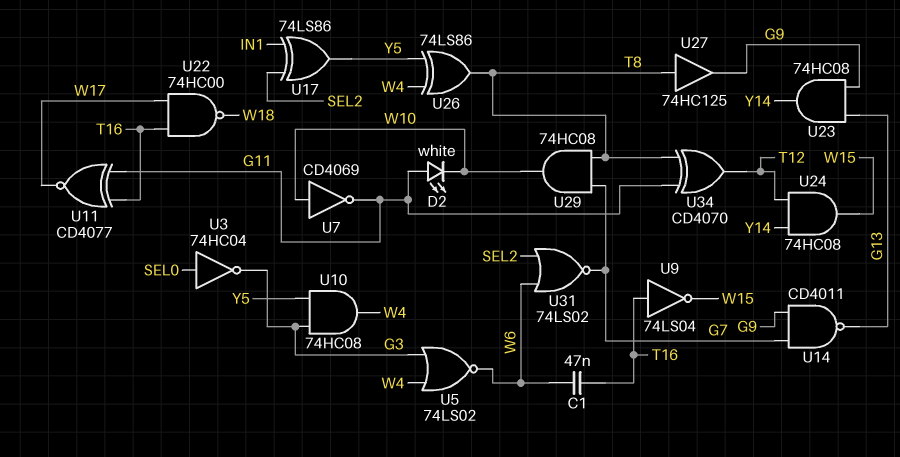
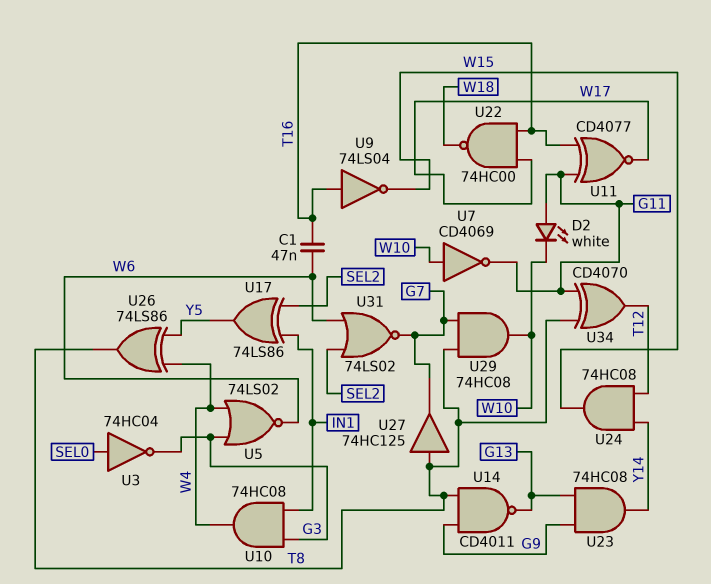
U10: AND 74HC08 (in G3, in Y5, out W4) -> AND 74HC08 (in G3, in IN1, out W4)
U14: NAND CD4011 (in G7, in G9, out G13) -> NAND CD4011 (in G9, in T8, out G13)
U27: buffer 74HC125 (in T8, out G9) -> buffer 74HC125 (in T8, out G7)

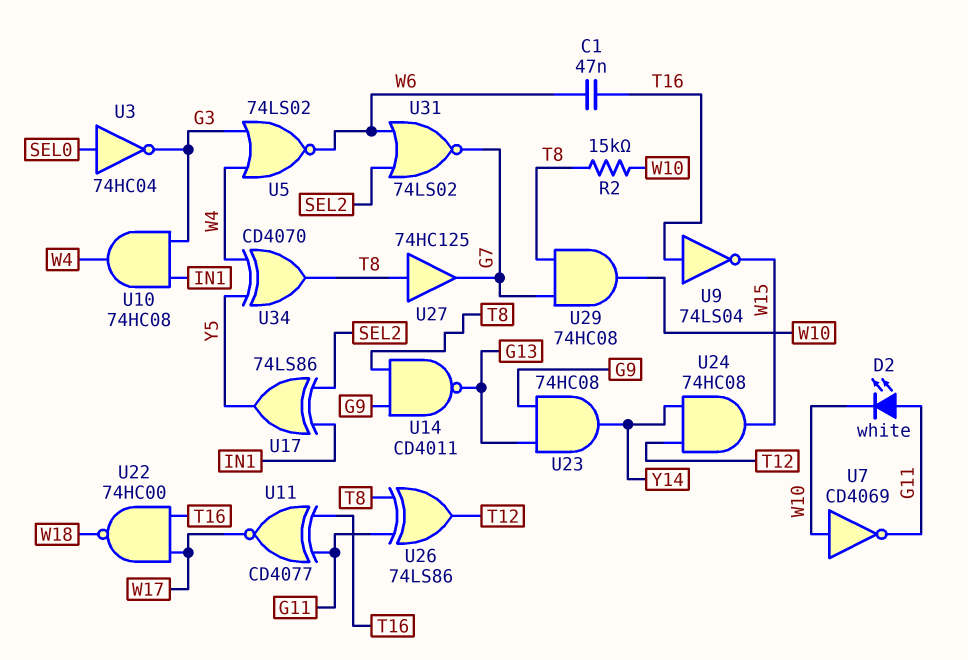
R2: none -> 15k (T8, W10)
U26: XOR 74LS86 (in W4, in Y5, out T8) -> XOR 74LS86 (in G11, in T8, out T12)
U34: XOR CD4070 (in G11, in T8, out T12) -> XOR CD4070 (in W4, in Y5, out T8)

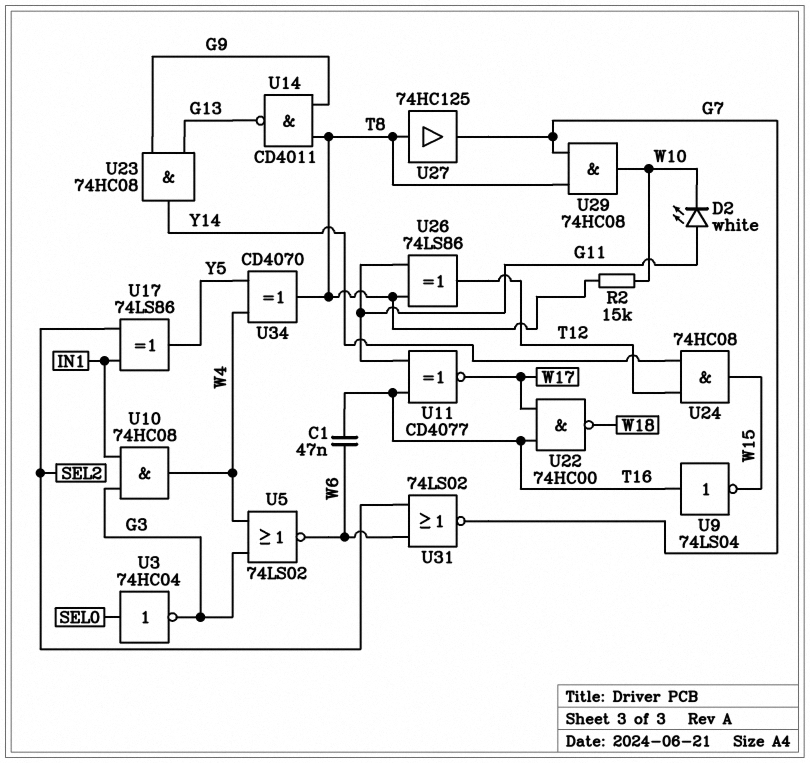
U7: NOT CD4069 (in W10, out G11) -> none

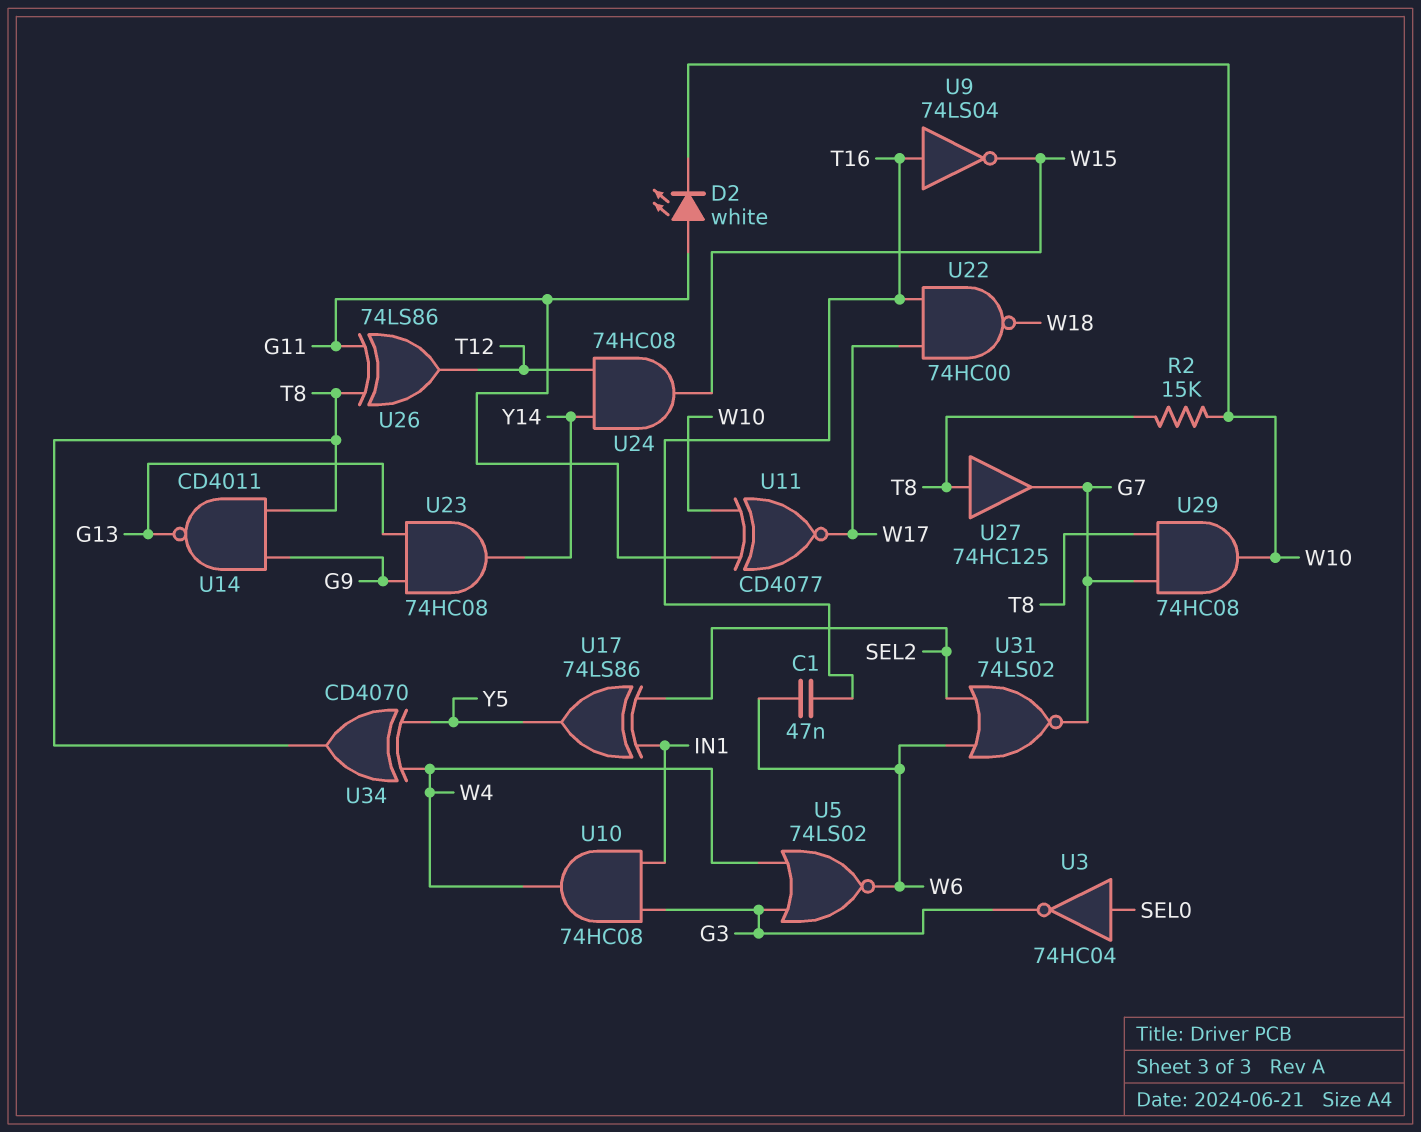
U11: XNOR CD4077 (in G11, in T16, out W17) -> XNOR CD4077 (in G11, in W10, out W17)

